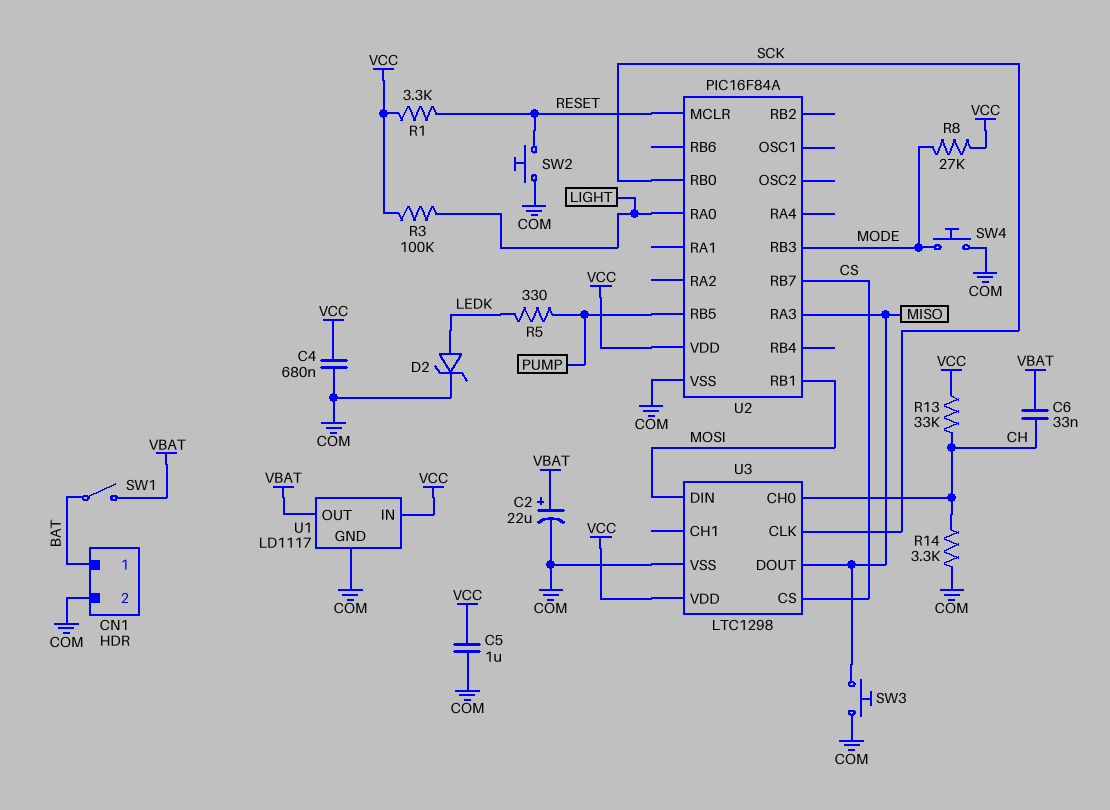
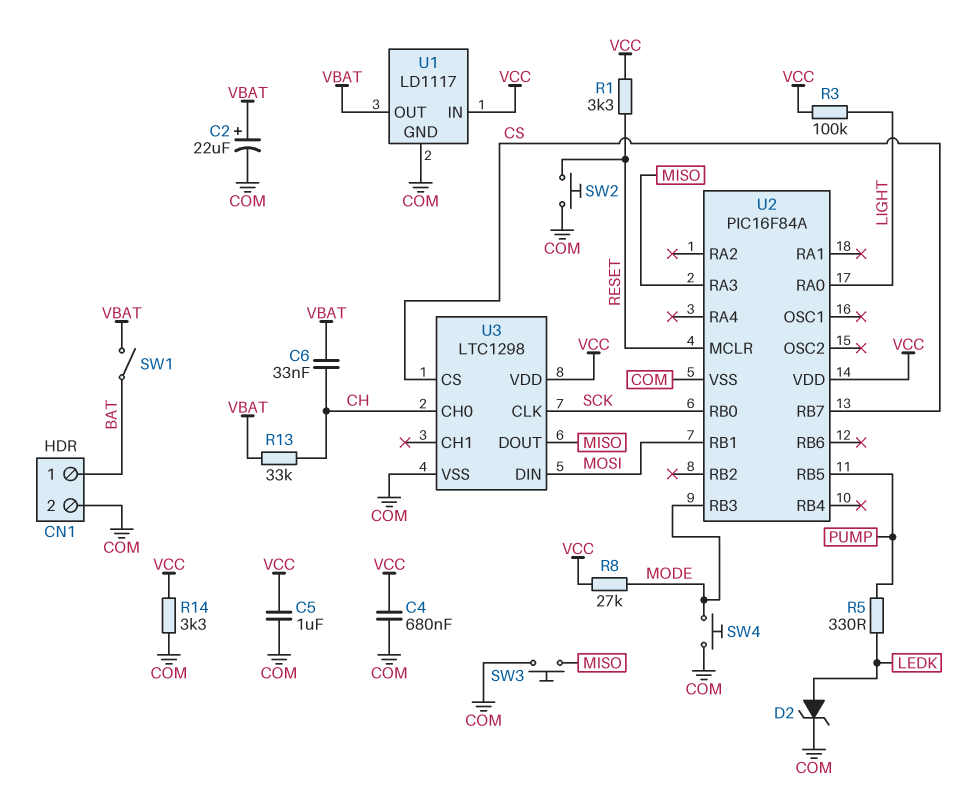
R13: 33k (CH, VCC) -> 33k (CH, VBAT)
R14: 3.3k (CH, COM) -> 3.3k (COM, VCC)

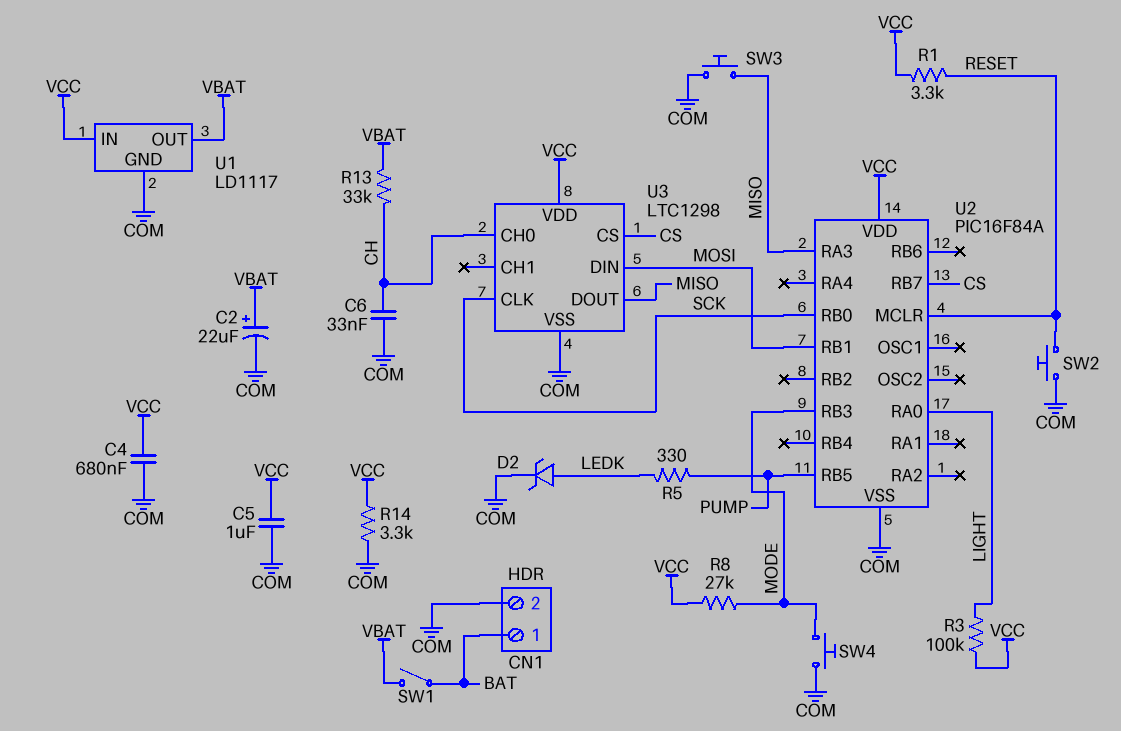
C6: 33nF (CH, VBAT) -> 33nF (CH, COM)

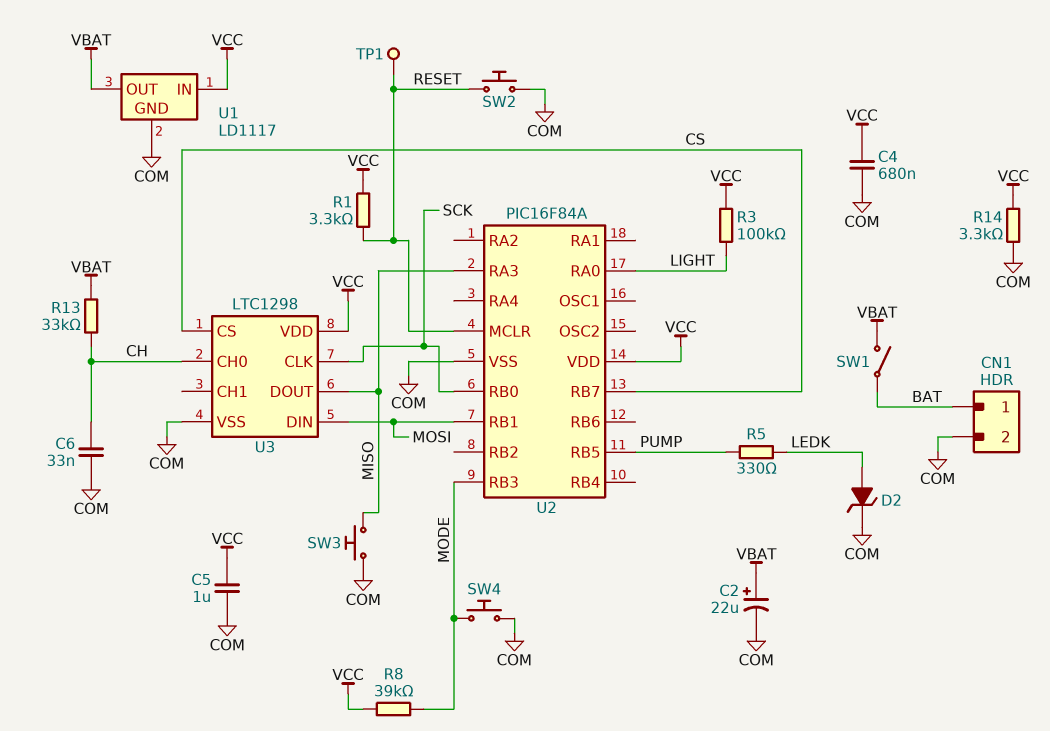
R8: 27k (MODE, VCC) -> 39k (MODE, VCC)
TP1: none -> test point (RESET)

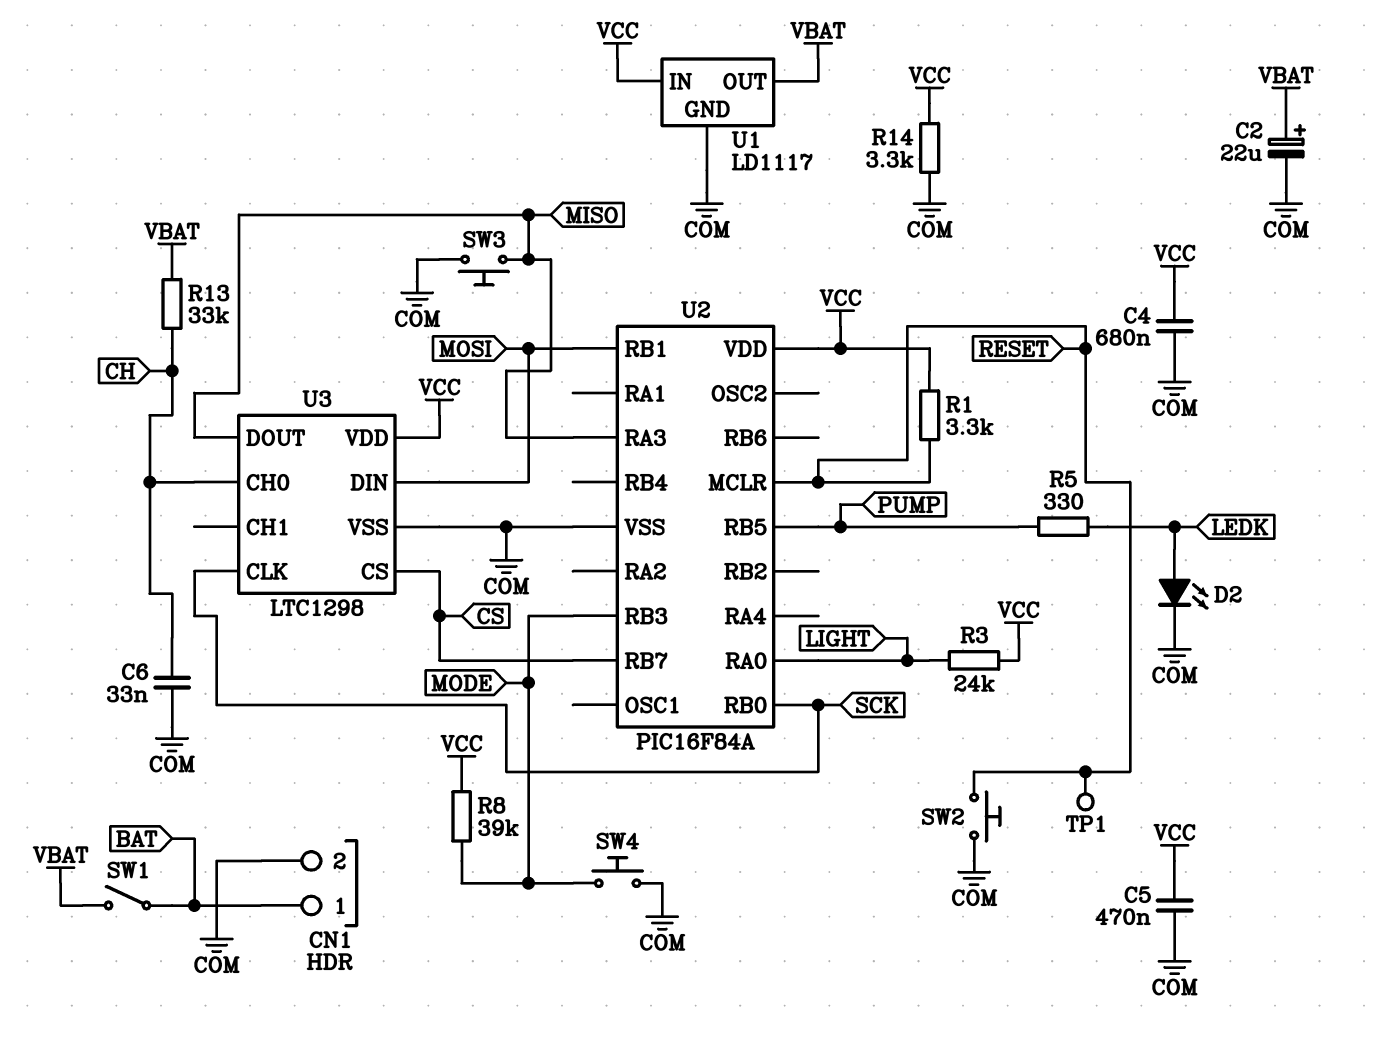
C5: 1uF (COM, VCC) -> 470nF (COM, VCC)
D2: zener (A LEDK, K COM) -> LED (A LEDK, K COM)
R3: 100k (LIGHT, VCC) -> 24k (LIGHT, VCC)

